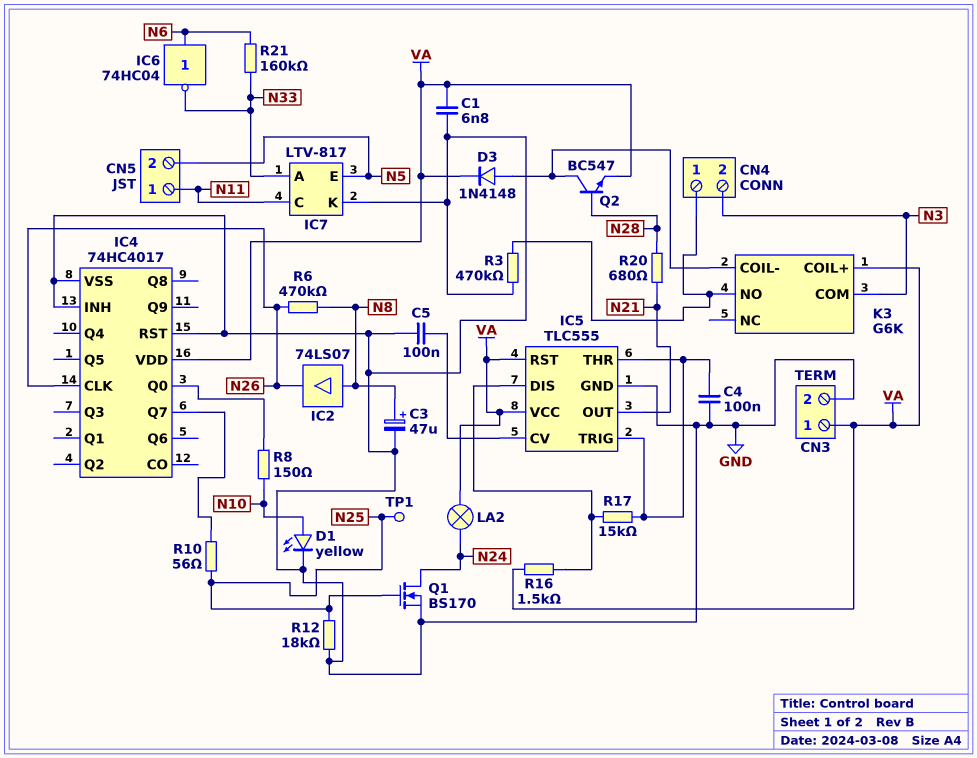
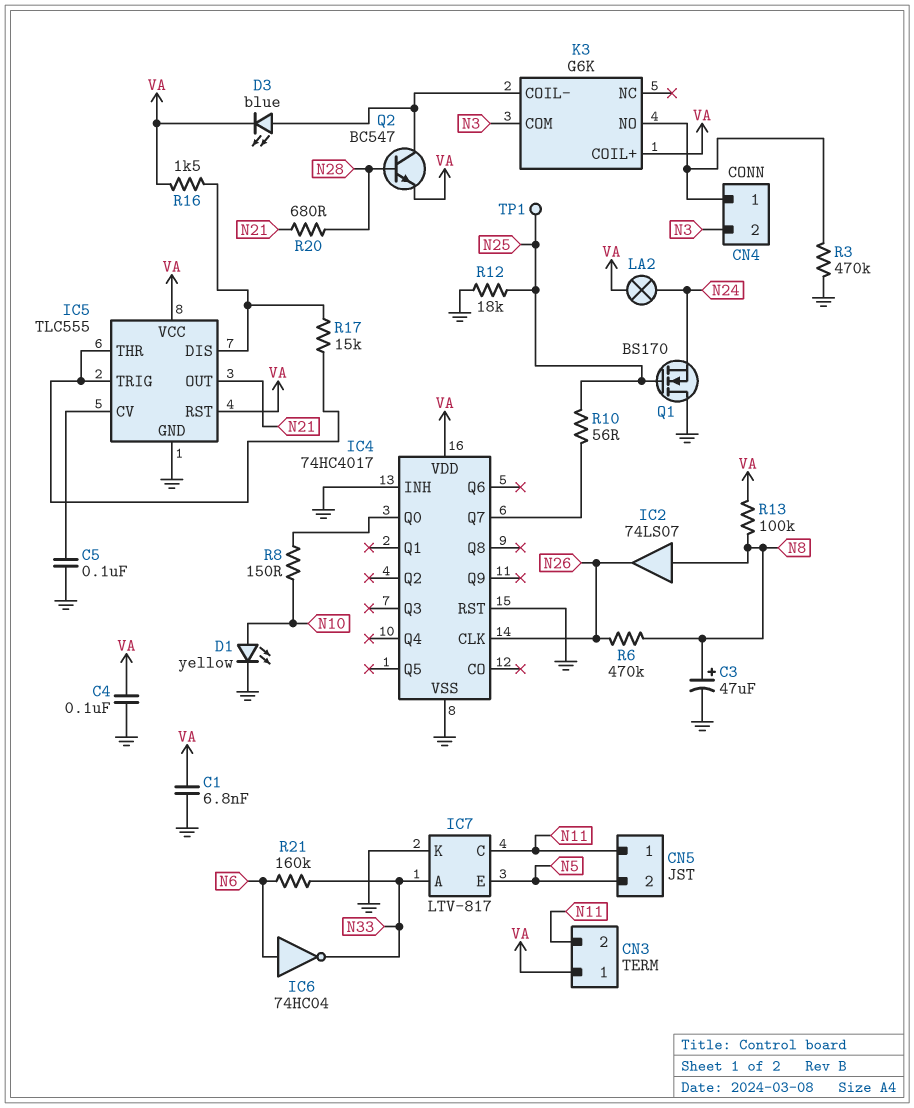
C4: 100nF (GND, IC5/THR) -> 100nF (GND, VA)
CN3 pin 2: GND -> N11
D3: diode 1N4148 (A K3/COIL-, K VA) -> LED blue (A K3/COIL-, K VA)
Q1: NMOS BS170 (G N25, D N24, S GND) -> NMOS BS170 (G N25, D GND, S N24)
R13: none -> 100k (N8, VA)

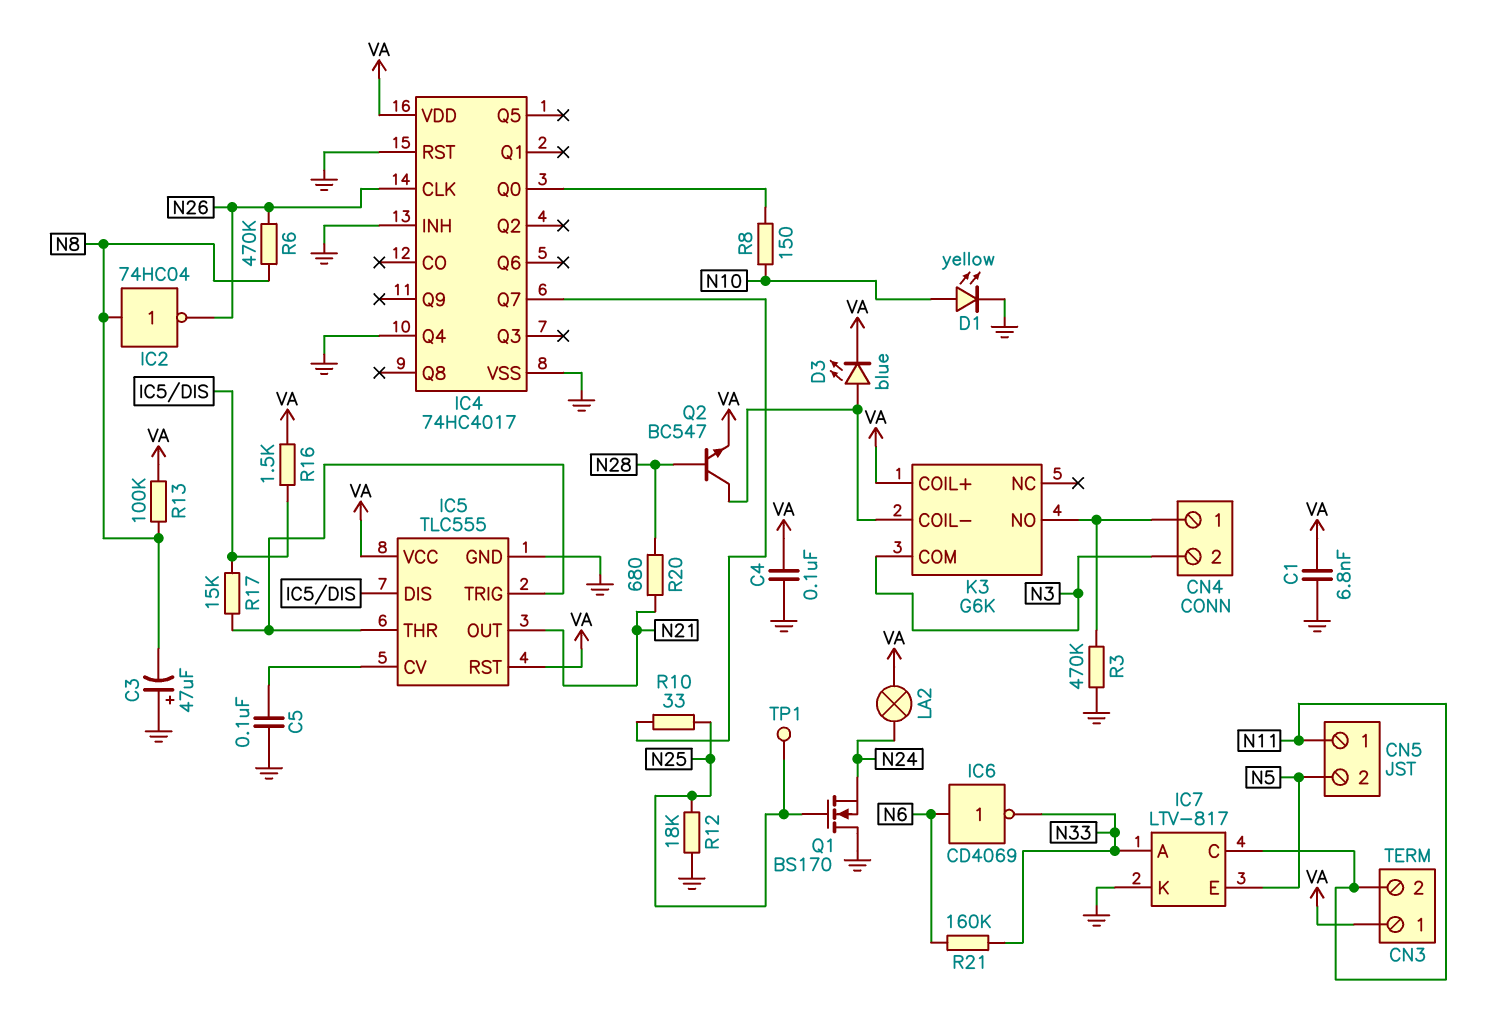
C3: 47uF (plus N8, minus GND) -> 47uF (plus GND, minus N8)
IC2: buffer 74LS07 (in N8, out N26) -> NOT 74HC04 (in N8, out N26)
IC4 pin Q4: none -> GND
IC6: NOT 74HC04 (in N6, out N33) -> NOT CD4069 (in N6, out N33)
R10: 56 (IC4/Q7, N25) -> 33 (IC4/Q7, N25)

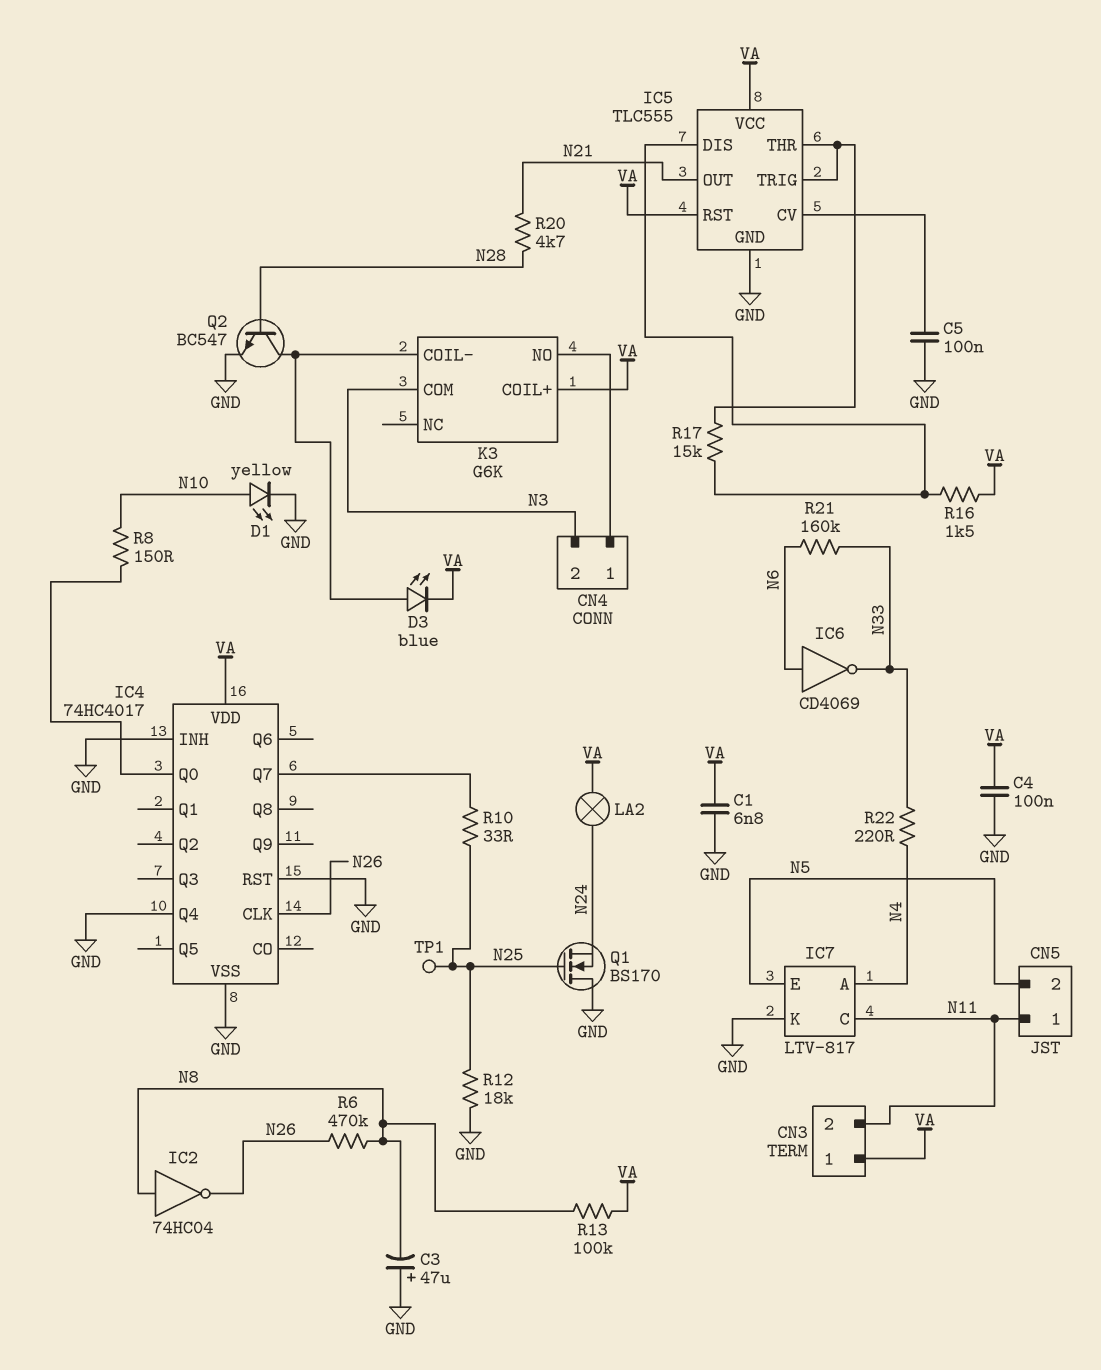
IC7 pin A: N33 -> N4
Q2: NPN BC547 (B N28, C K3/COIL-, E VA) -> NPN BC547 (B N28, C K3/COIL-, E GND)
R3: 470k (CN4/1, GND) -> none
R20: 680 (N21, N28) -> 4.7k (N21, N28)
R22: none -> 220 (N4, N33)

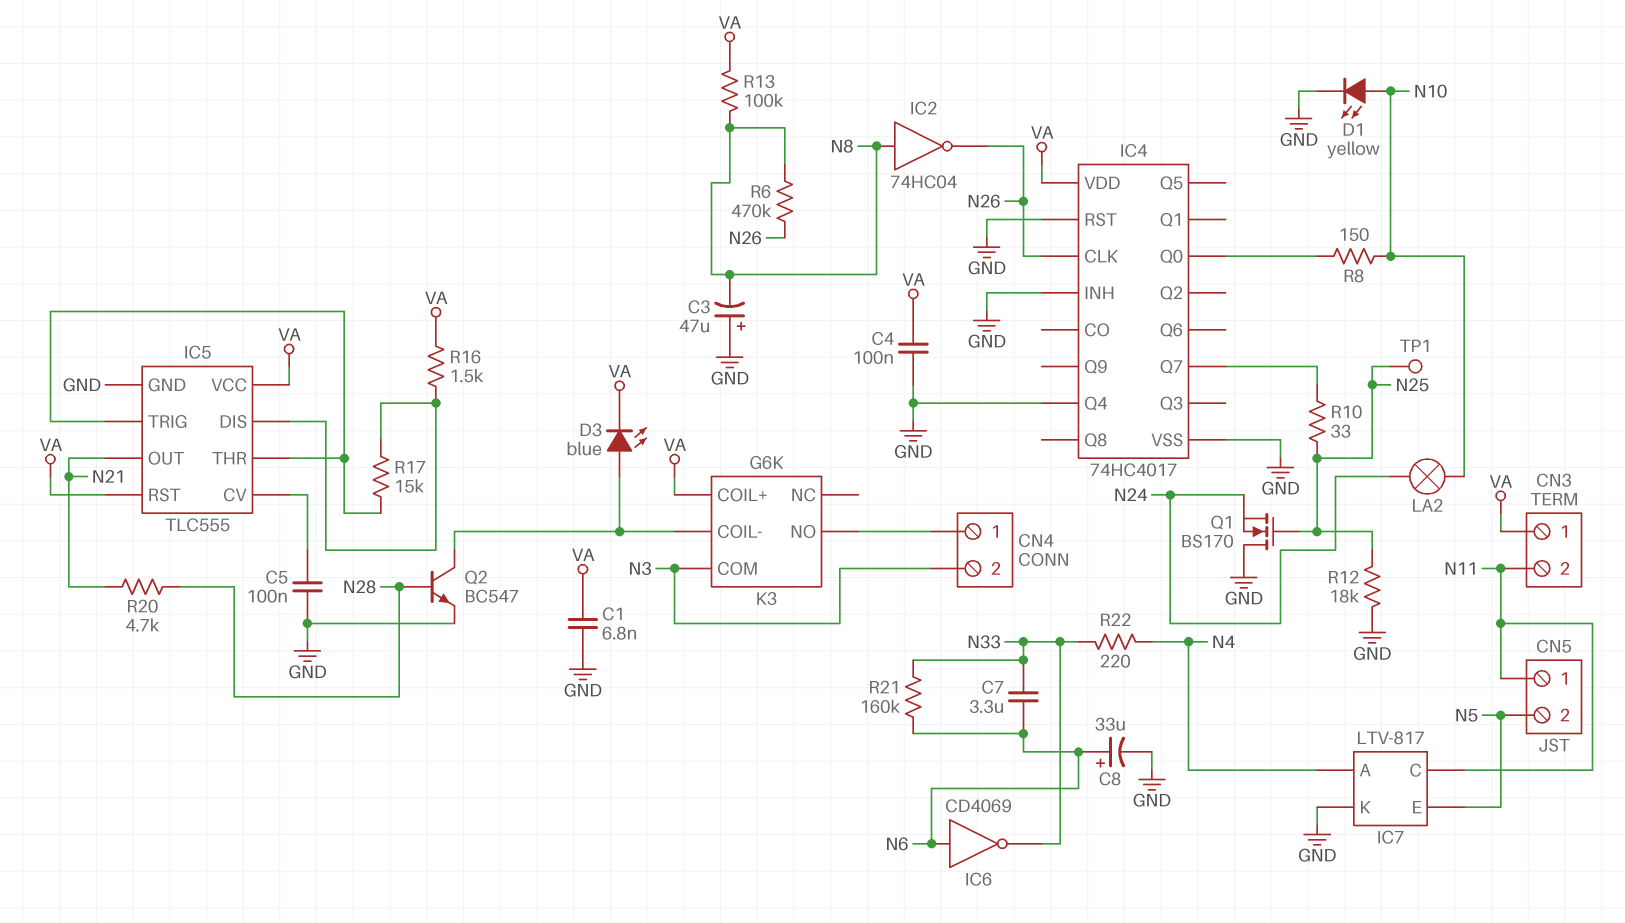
C7: none -> 3.3uF (N6, N33)
C8: none -> 33uF (plus N6, minus GND)
LA2: lamp (N24, VA) -> lamp (N10, N24)

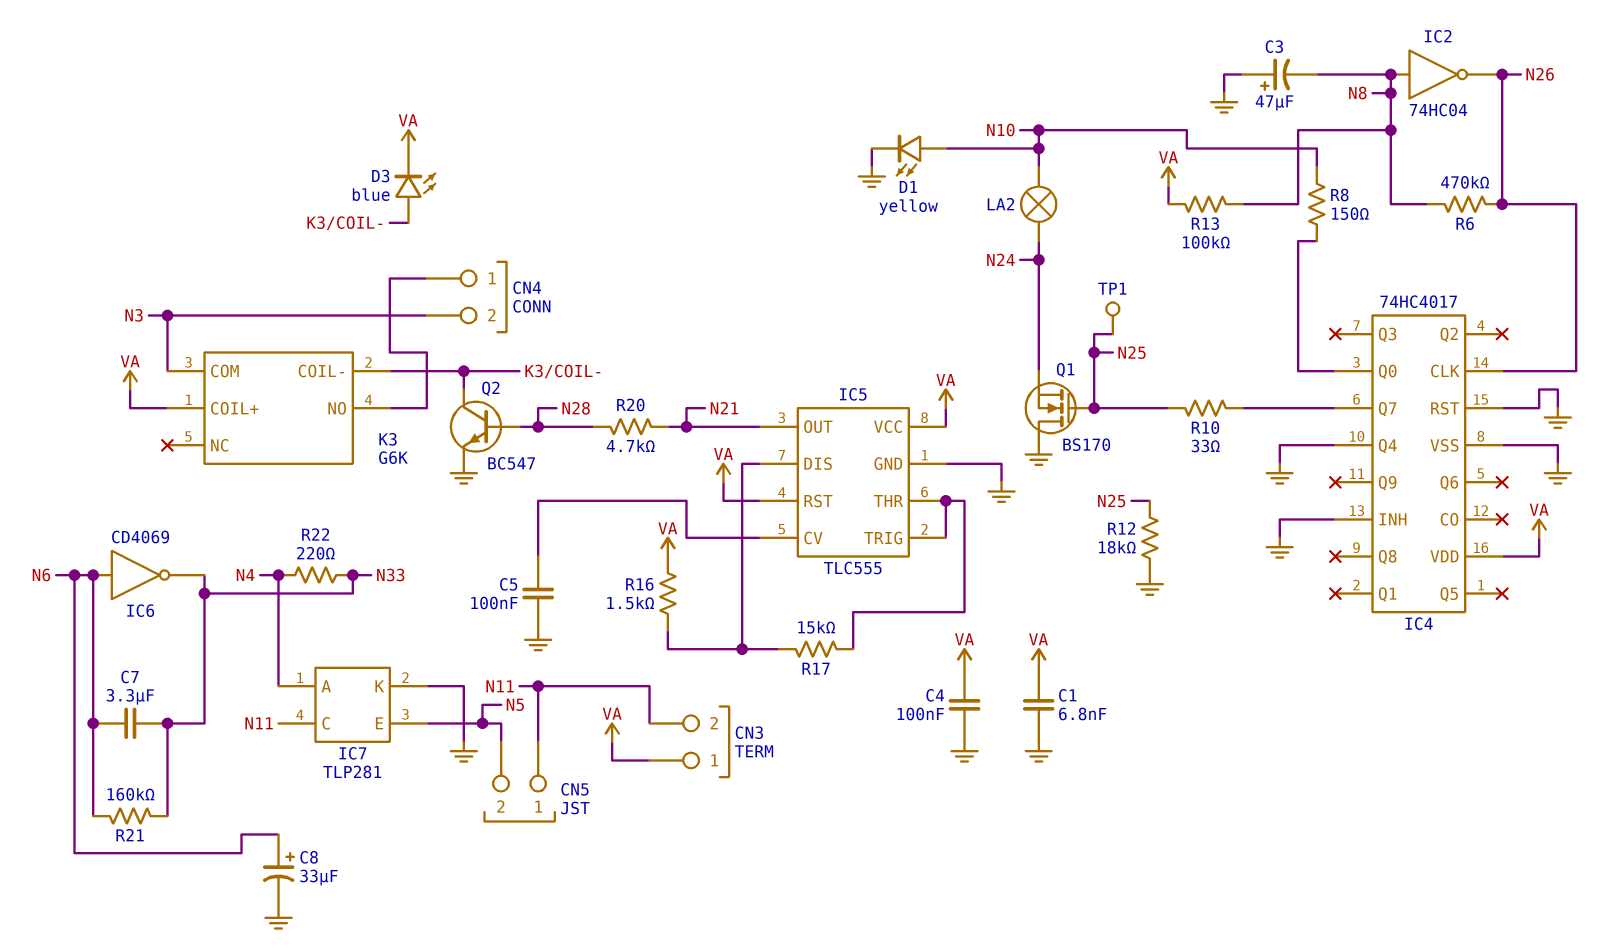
IC7: LTV-817 -> TLP281

